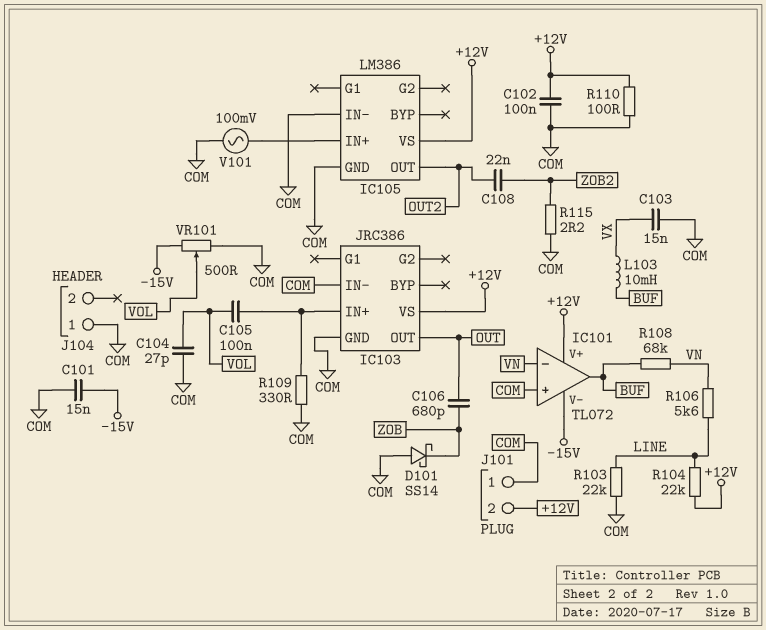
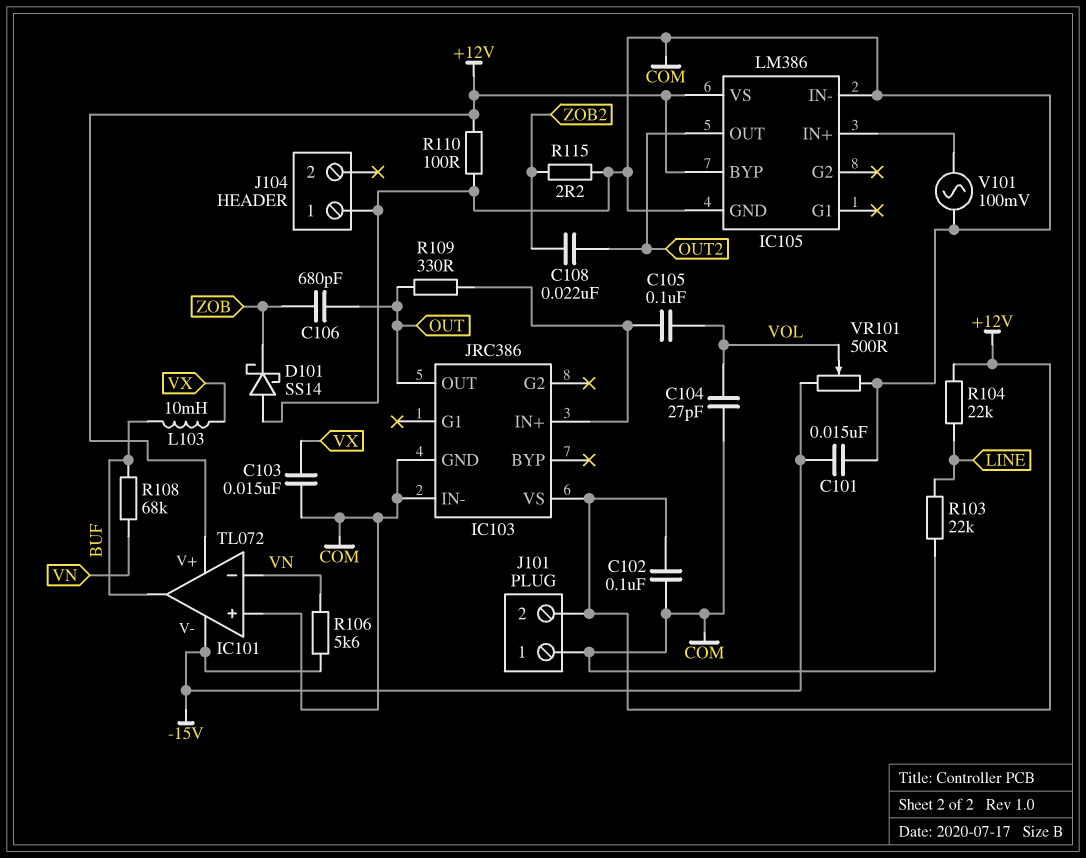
IC105 pin BYP: none -> +12V
R106: 5.6k (LINE, VN) -> 5.6k (-15V, VN)
R109: 330 (COM, IC103/IN+) -> 330 (IC103/IN+, OUT)

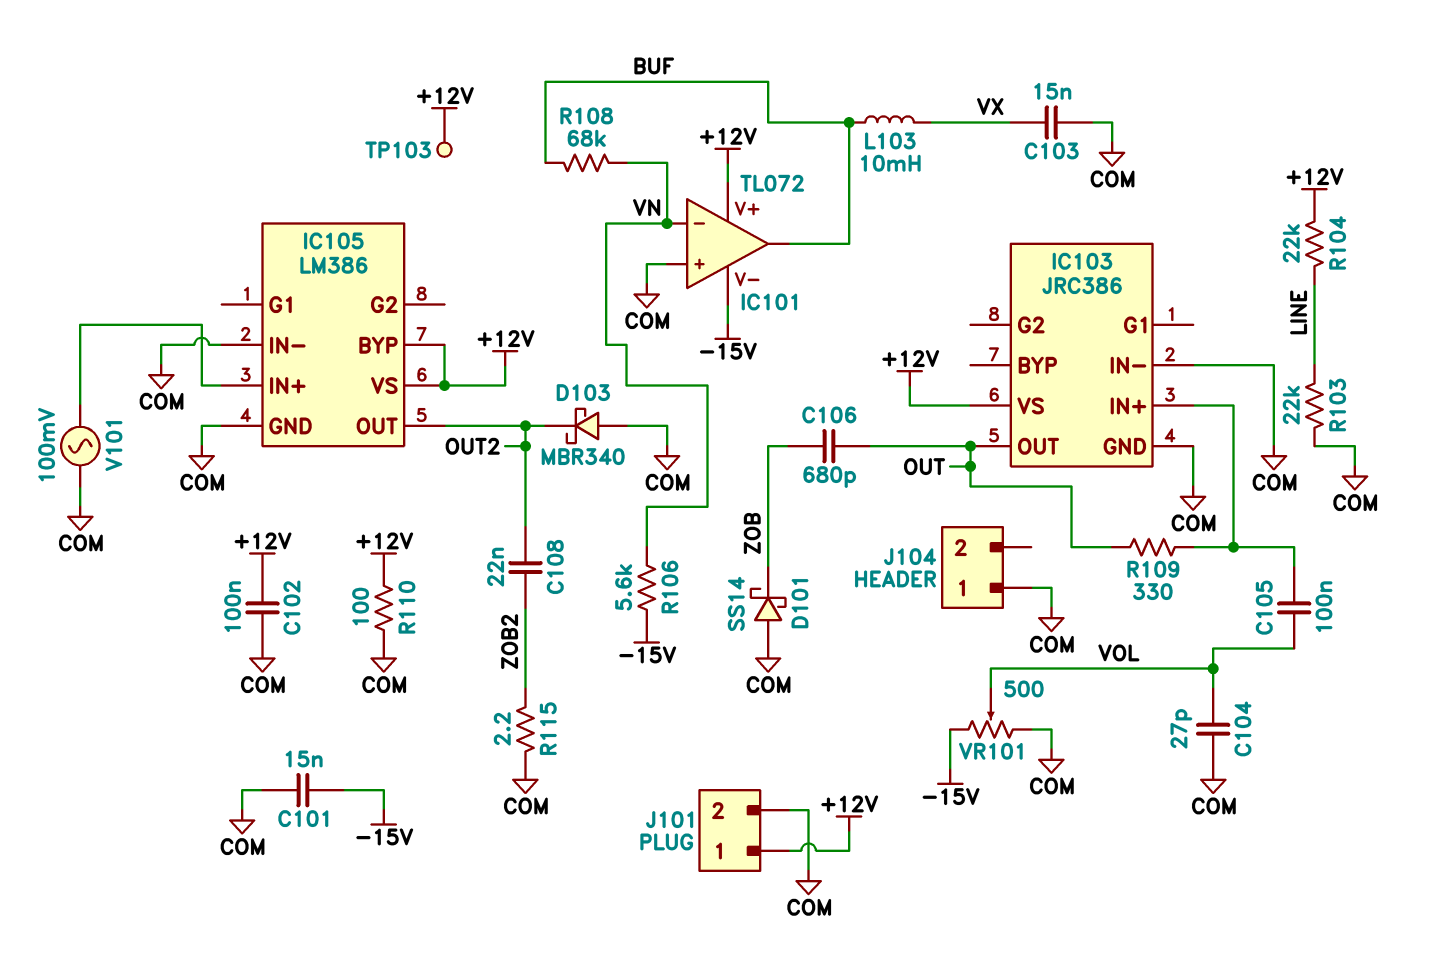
D103: none -> schottky MBR340 (A COM, K OUT2)
J101 pin 1: COM -> +12V
J101 pin 2: +12V -> COM
TP103: none -> test point (+12V)

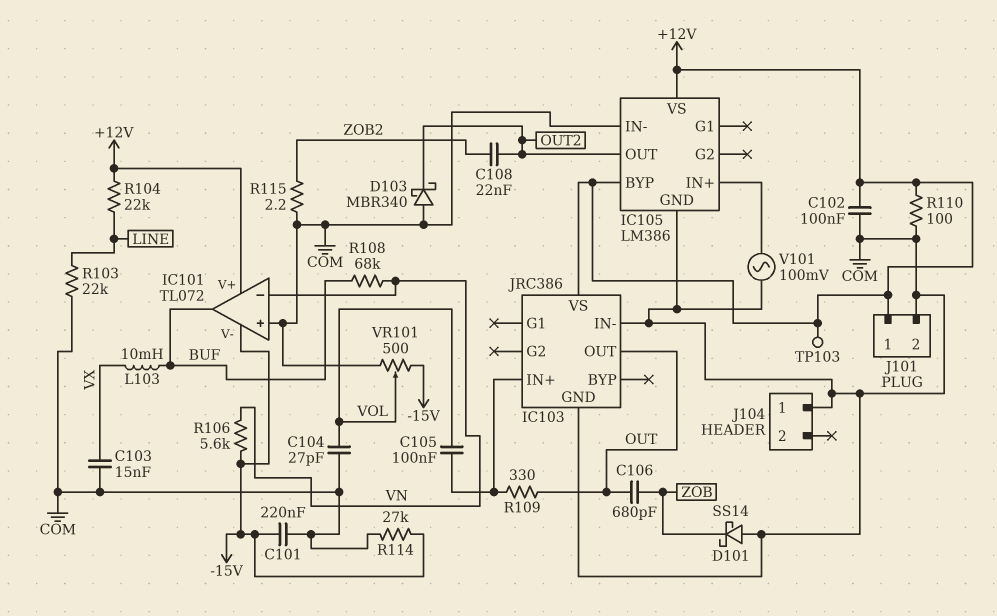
C101: 15nF (-15V, COM) -> 220nF (-15V, COM)
R114: none -> 27k (-15V, COM)

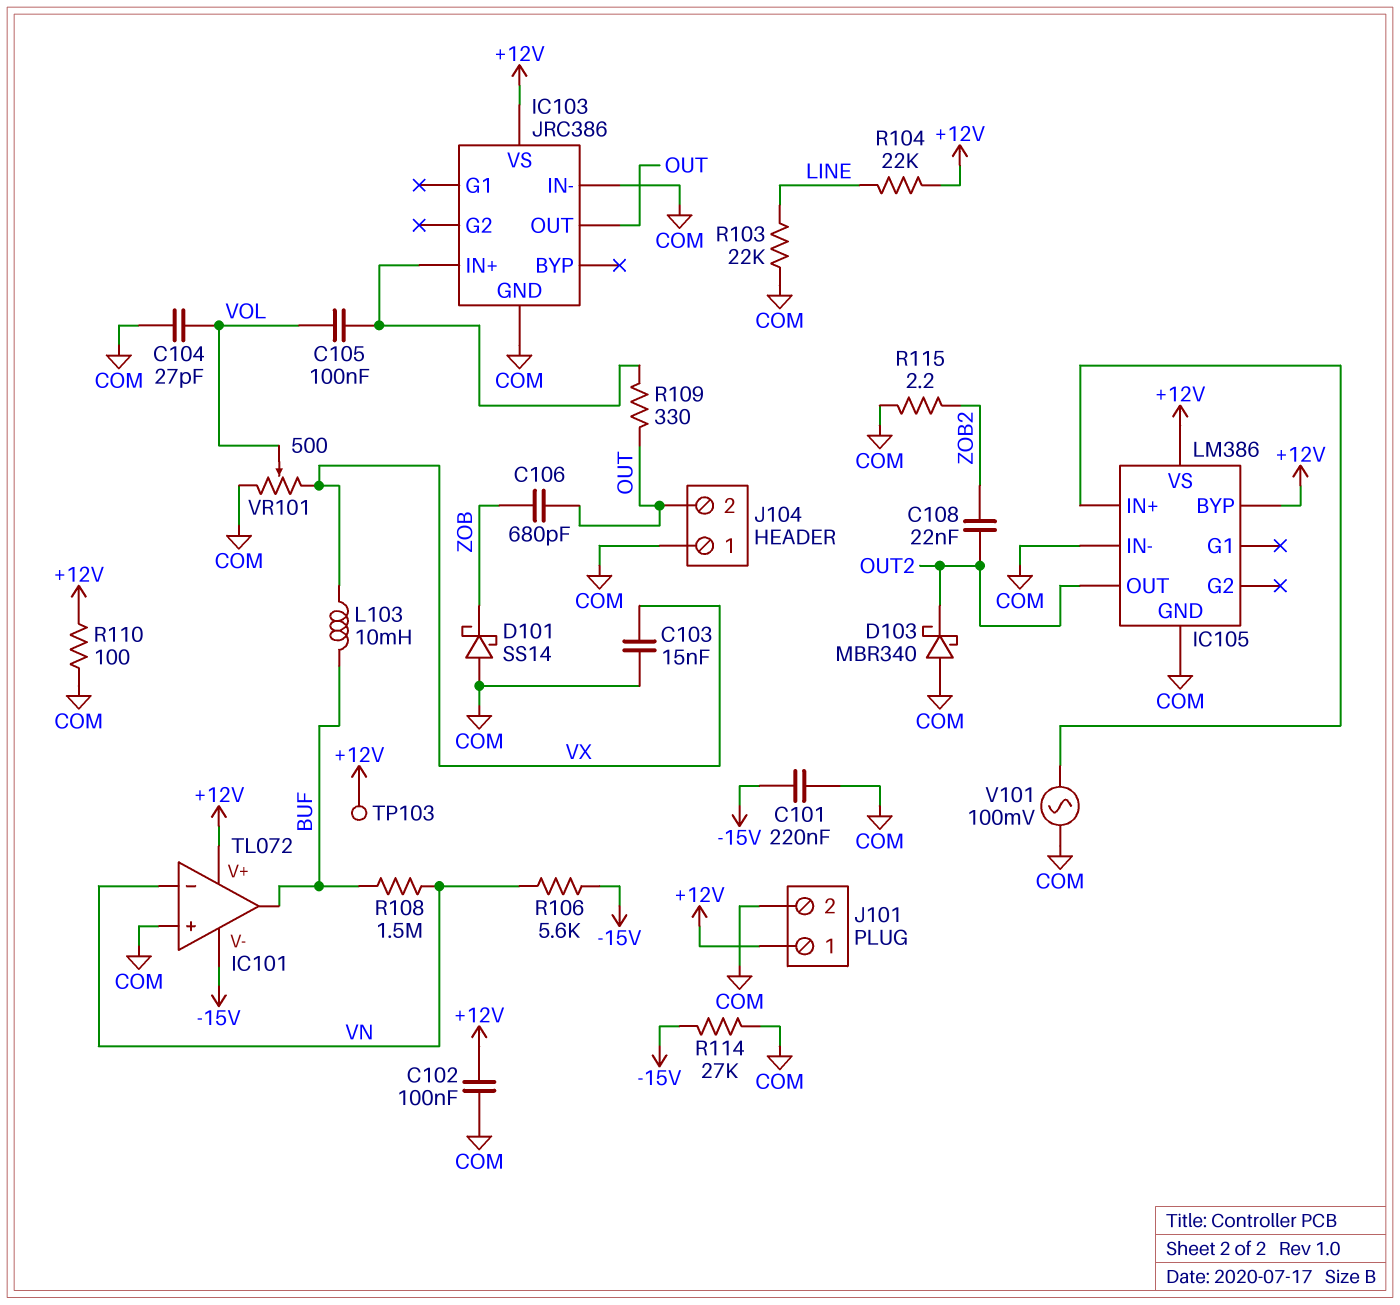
J104 pin 2: none -> OUT
R108: 68k (BUF, VN) -> 1.5M (BUF, VN)
VR101: 500 (-15V, COM, wiper VOL) -> 500 (COM, VX, wiper VOL)

